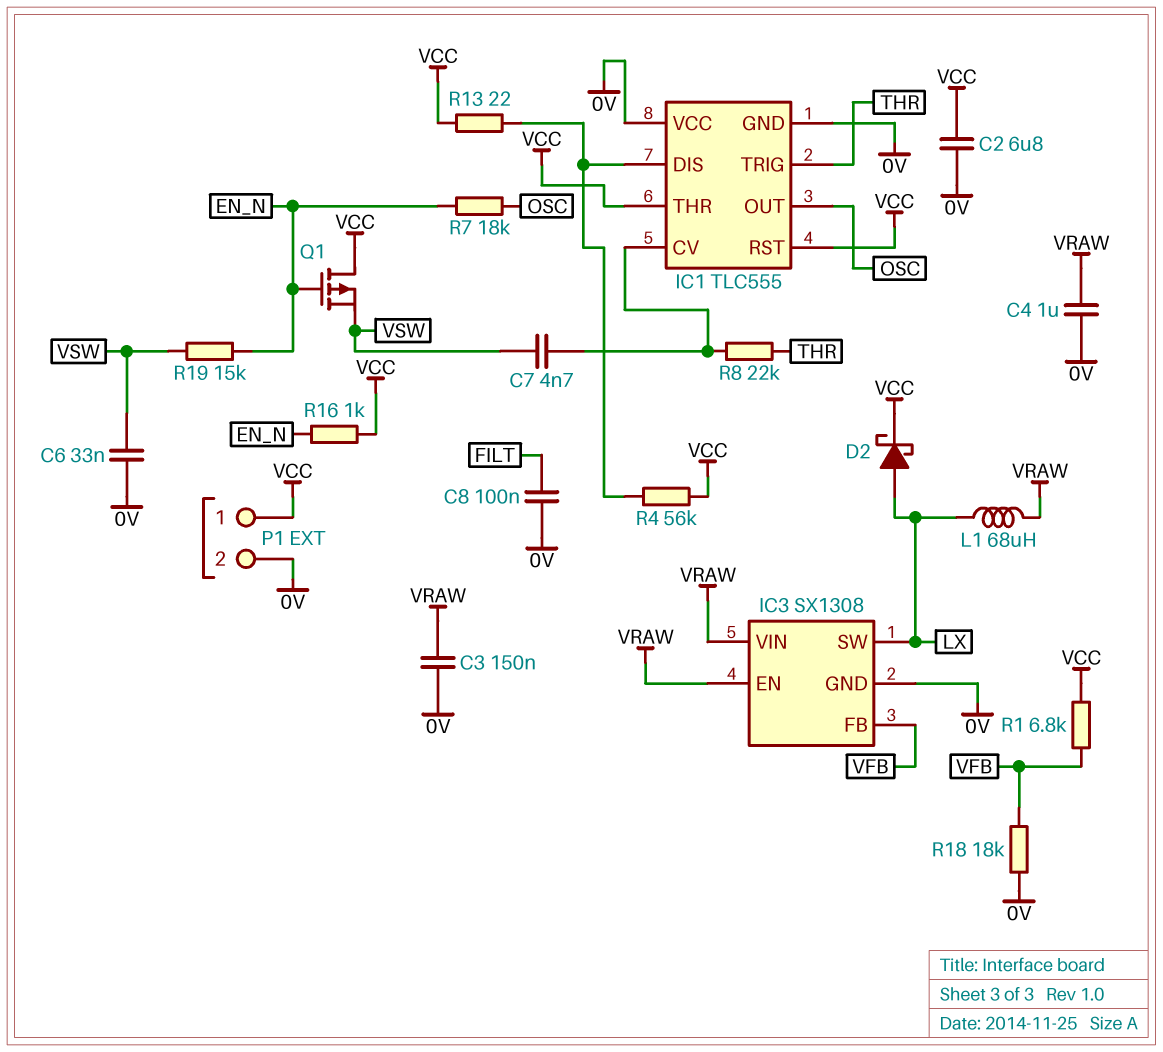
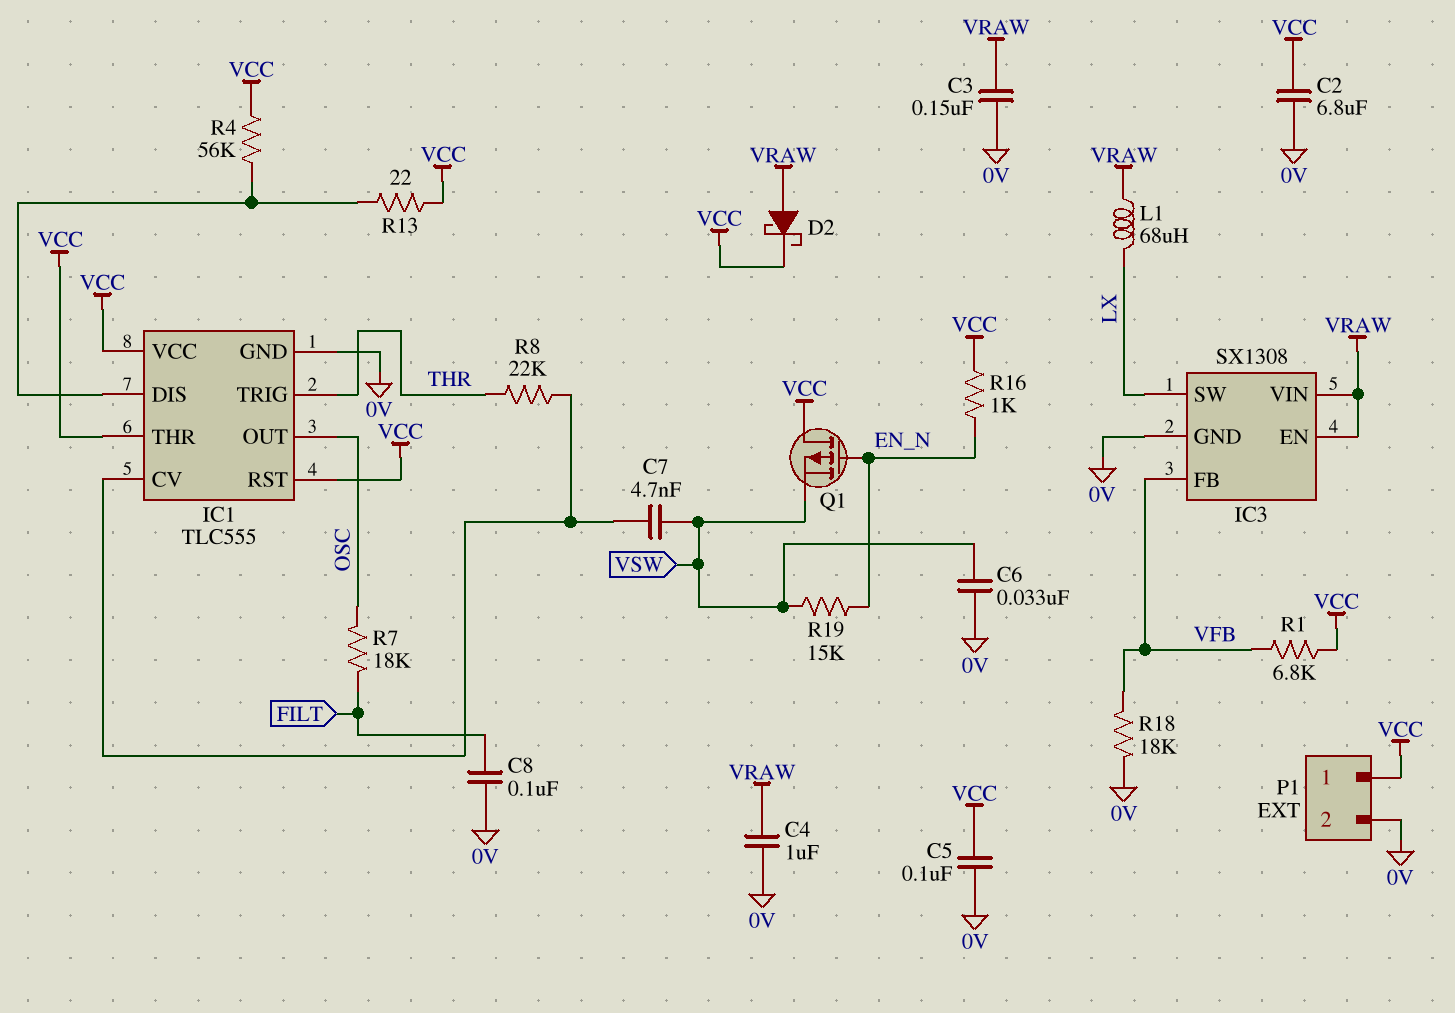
C5: none -> 100nF (0V, VCC)
D2: schottky (A LX, K VCC) -> schottky (A VRAW, K VCC)
IC1 pin VCC: 0V -> VCC
R7: 18k (EN_N, OSC) -> 18k (FILT, OSC)

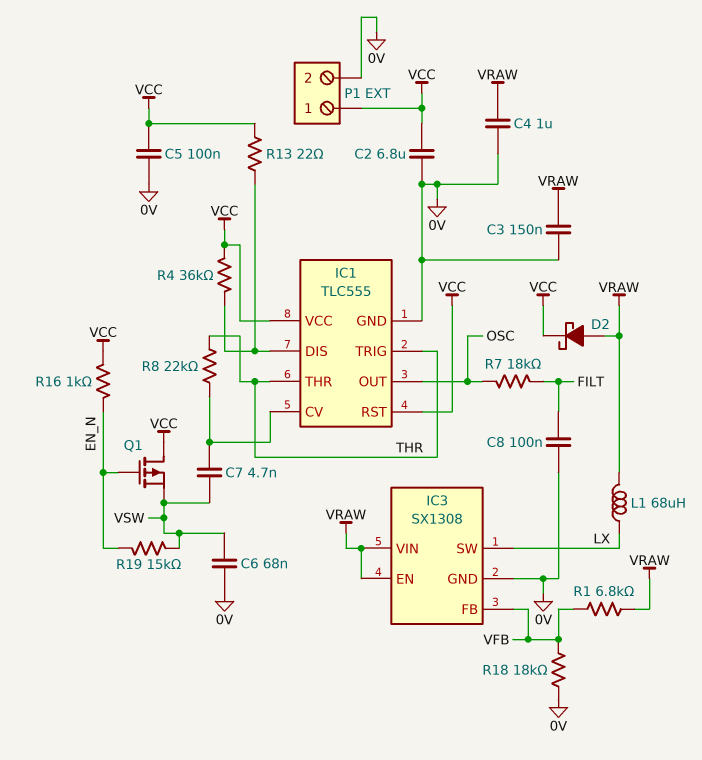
C6: 33nF (0V, VSW) -> 68nF (0V, VSW)
IC1 pin THR: VCC -> THR
R1: 6.8k (VCC, VFB) -> 6.8k (VFB, VRAW)
R4: 56k (IC1/DIS, VCC) -> 36k (IC1/DIS, VCC)

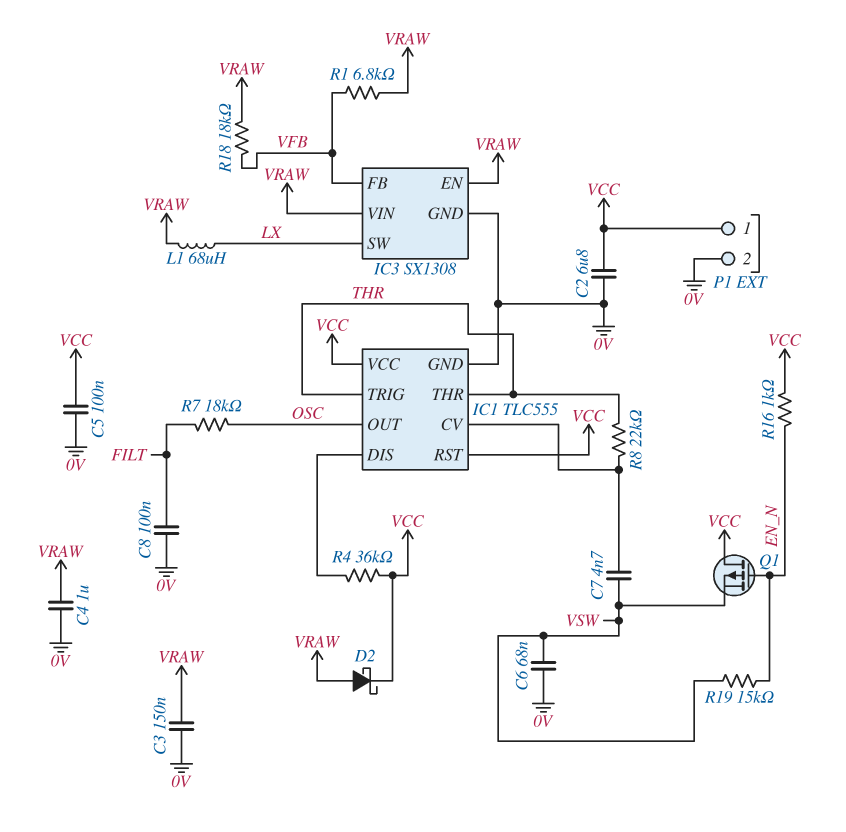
R13: 22 (IC1/DIS, VCC) -> none
R18: 18k (0V, VFB) -> 18k (VFB, VRAW)

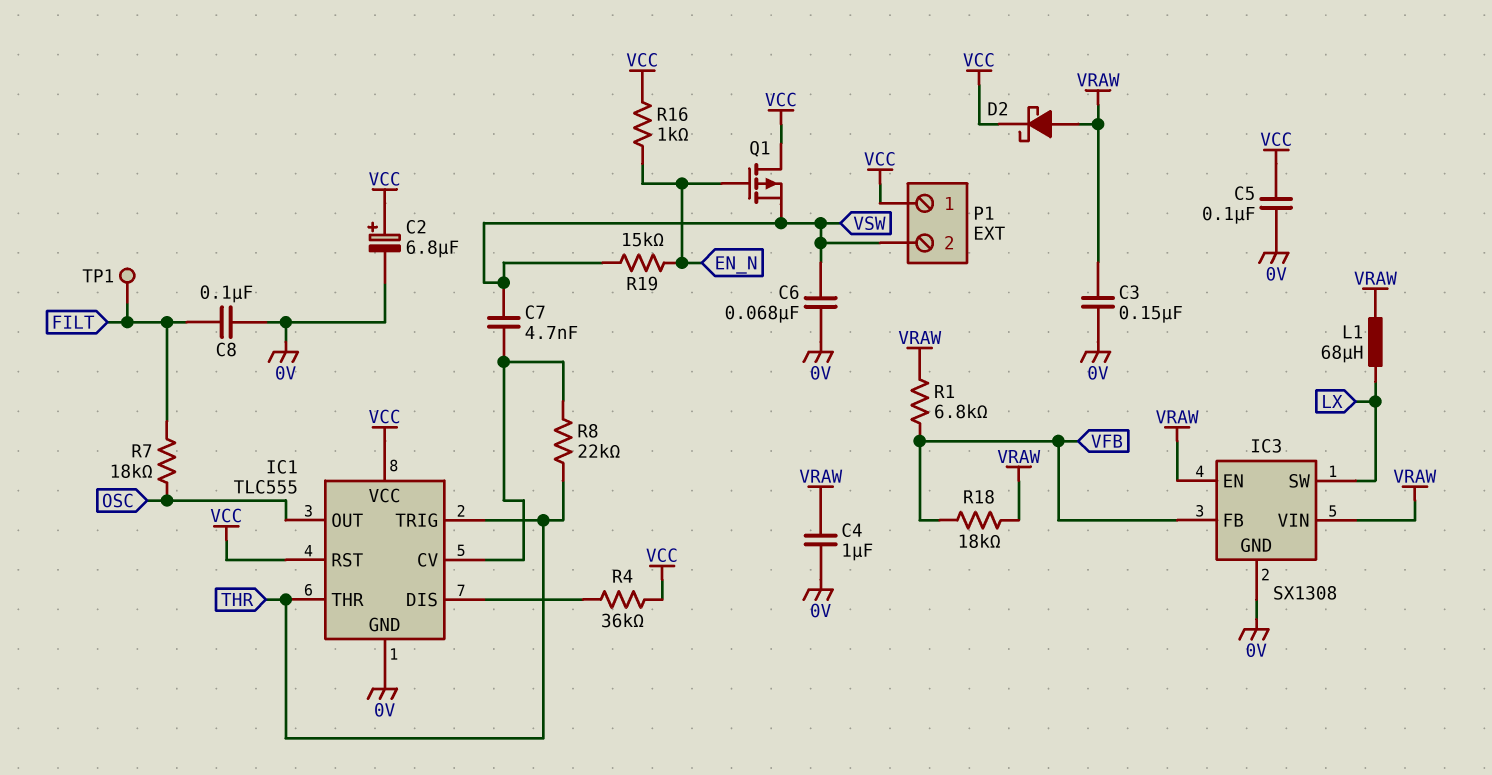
C2: 6.8uF (0V, VCC) -> 6.8uF (plus VCC, minus 0V)
P1 pin 2: 0V -> VSW
TP1: none -> test point (FILT)

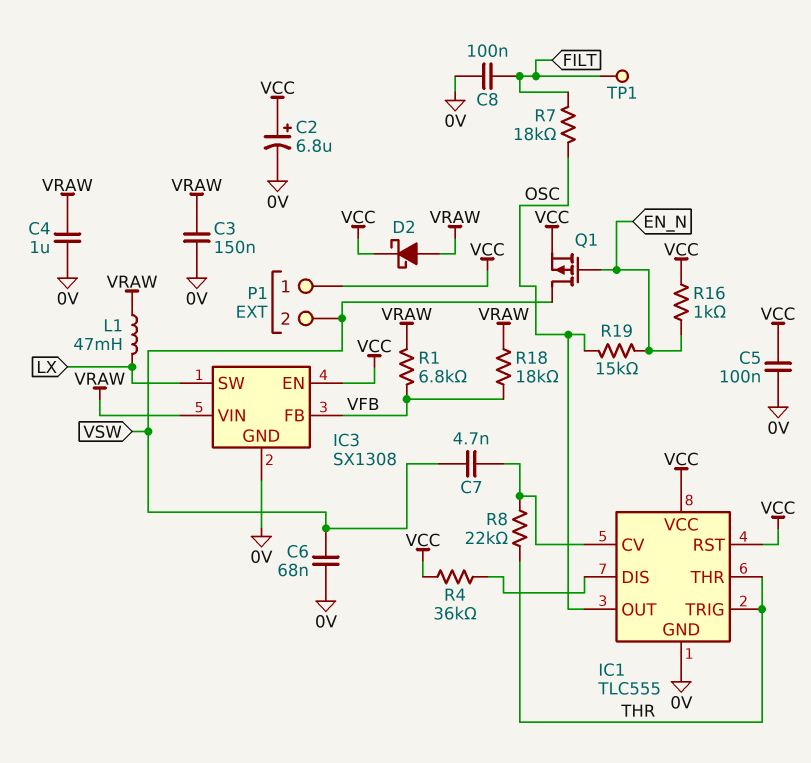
IC3 pin EN: VRAW -> VCC
L1: 68uH (LX, VRAW) -> 47mH (LX, VRAW)
Q1: PMOS (G EN_N, D VCC, S VSW) -> PMOS (G EN_N, D VSW, S VCC)
R19: 15k (EN_N, VSW) -> 15k (EN_N, OSC)

